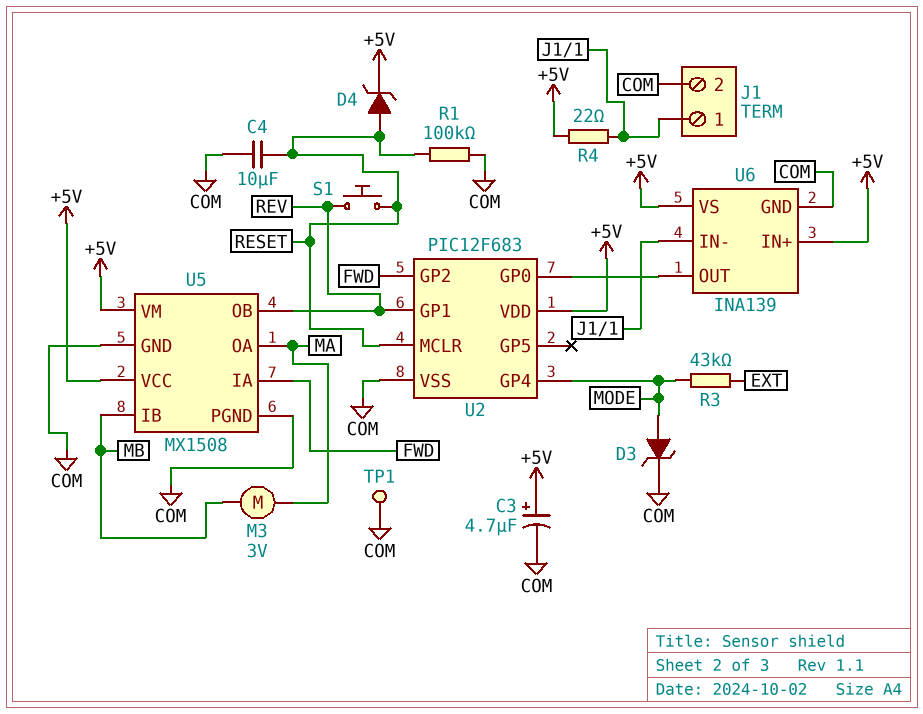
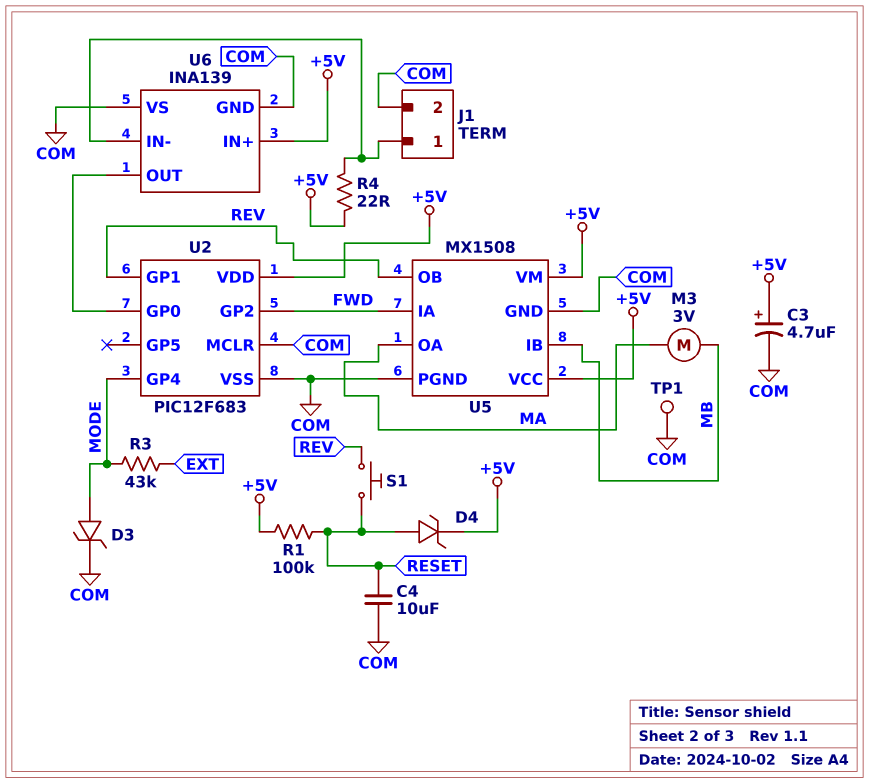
R1: 100k (COM, RESET) -> 100k (+5V, RESET)
U2 pin MCLR: RESET -> COM
U6 pin VS: +5V -> COM

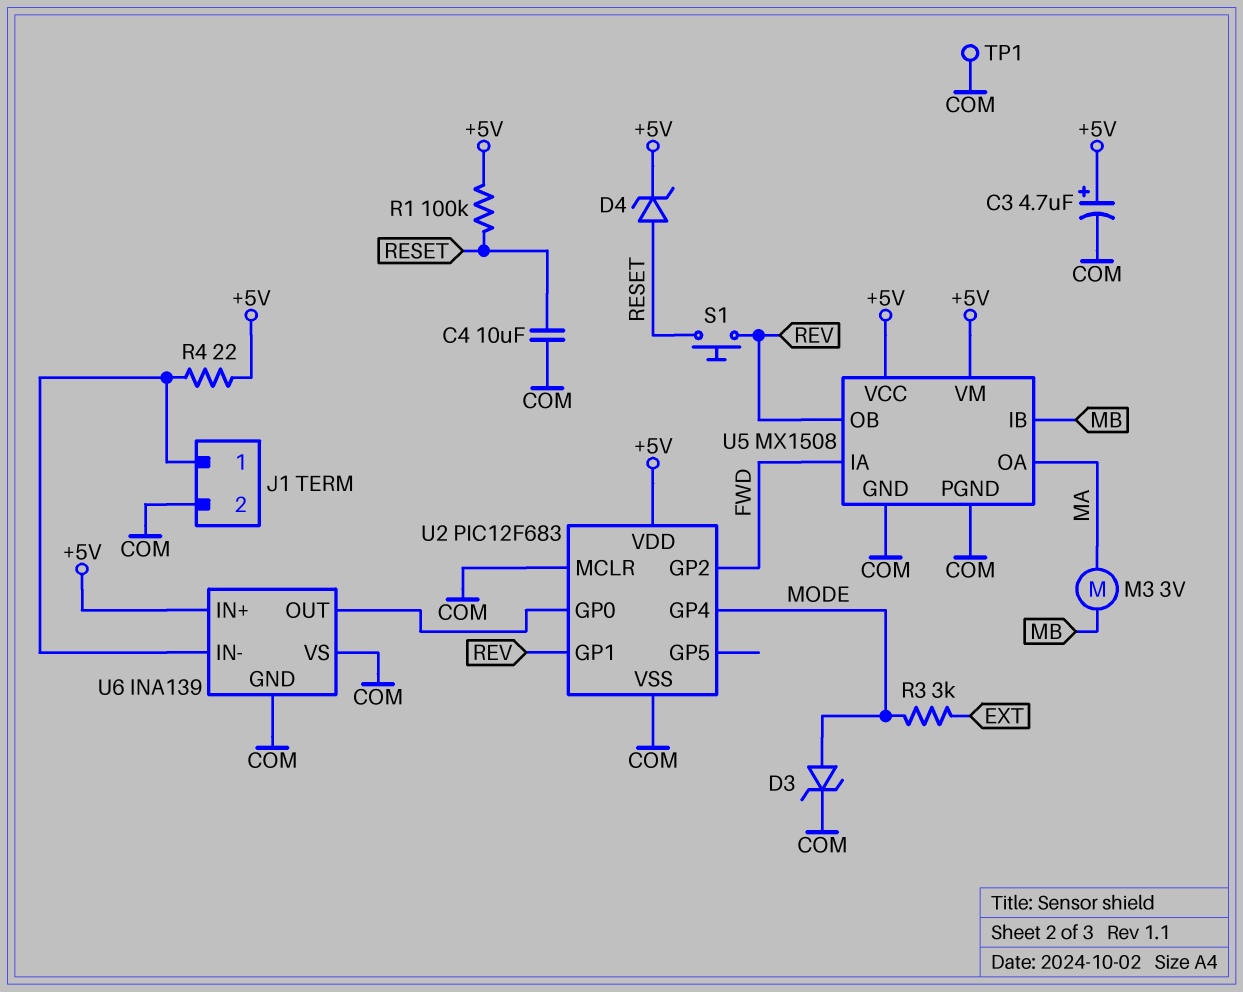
R3: 43k (EXT, MODE) -> 3k (EXT, MODE)

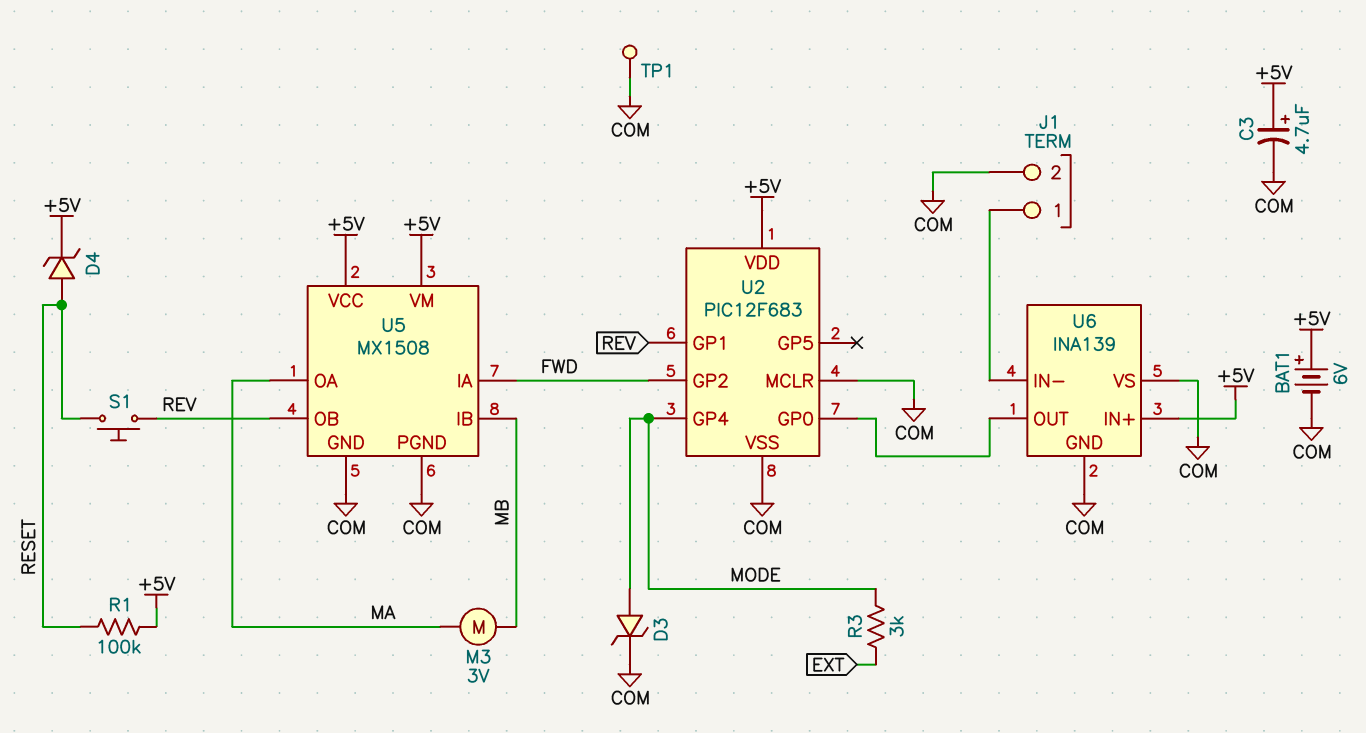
BAT1: none -> 6V (plus +5V, minus COM)
C4: 10uF (COM, RESET) -> none
R4: 22 (+5V, J1/1) -> none

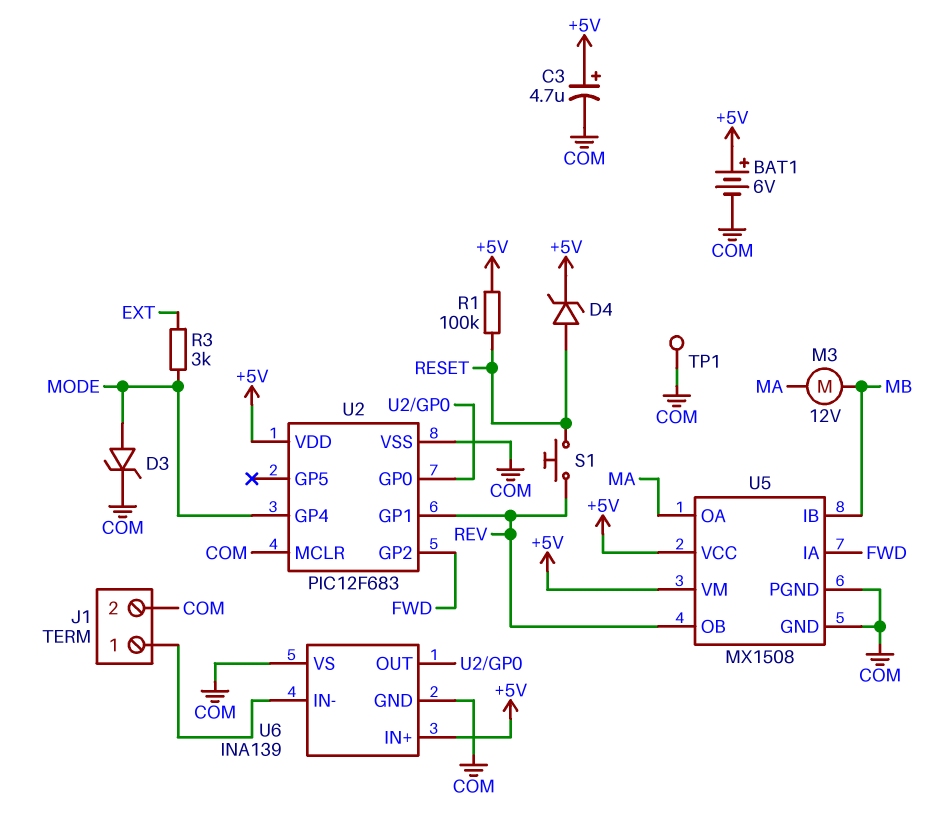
M3: motor 3V (MA, MB) -> motor 12V (MA, MB)

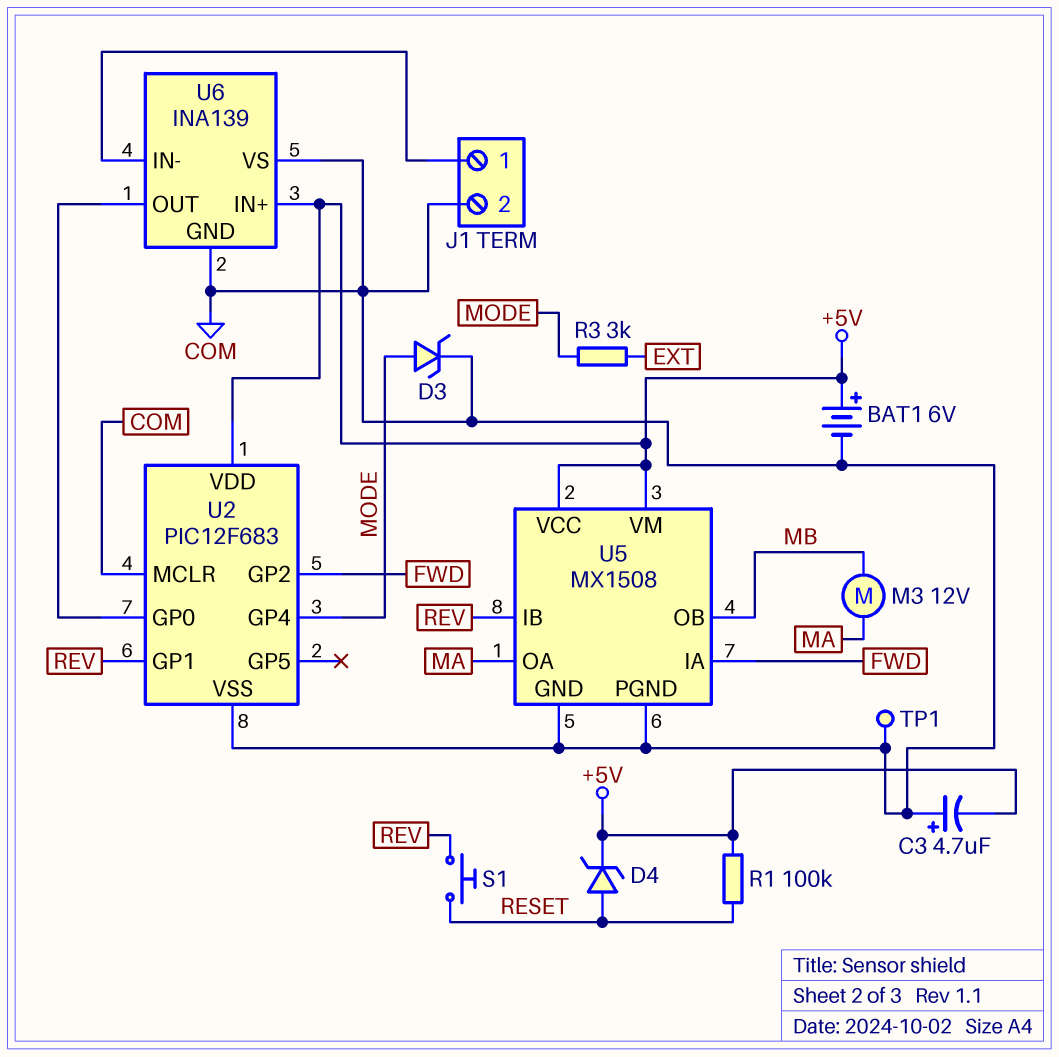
C3: 4.7uF (plus +5V, minus COM) -> 4.7uF (plus COM, minus +5V)
U5 pin IB: MB -> REV
U5 pin OB: REV -> MB

